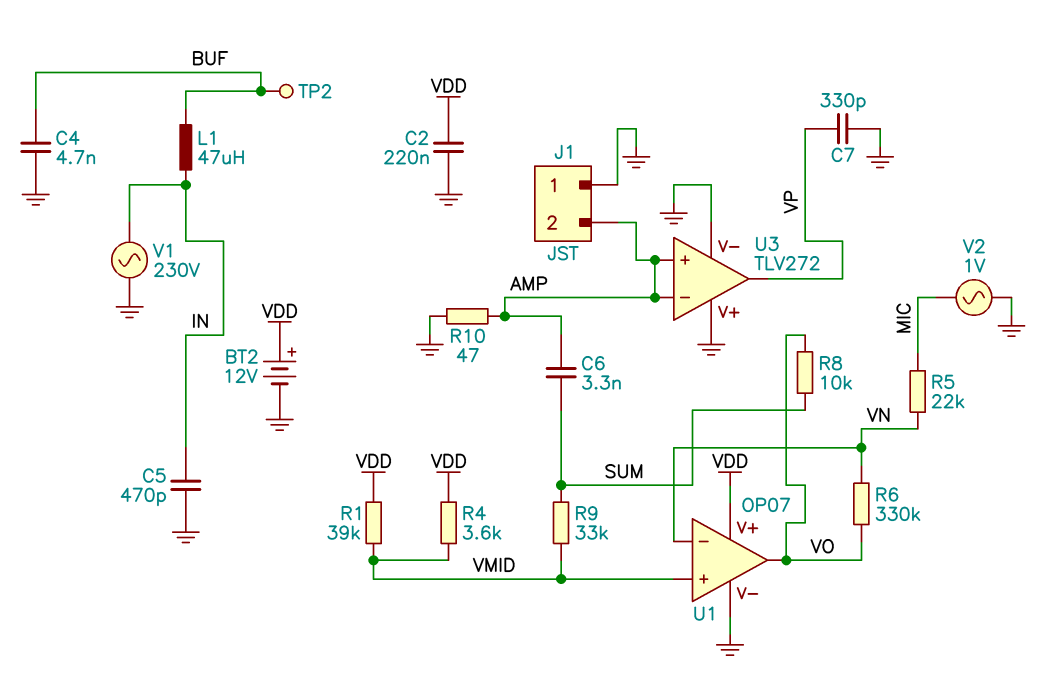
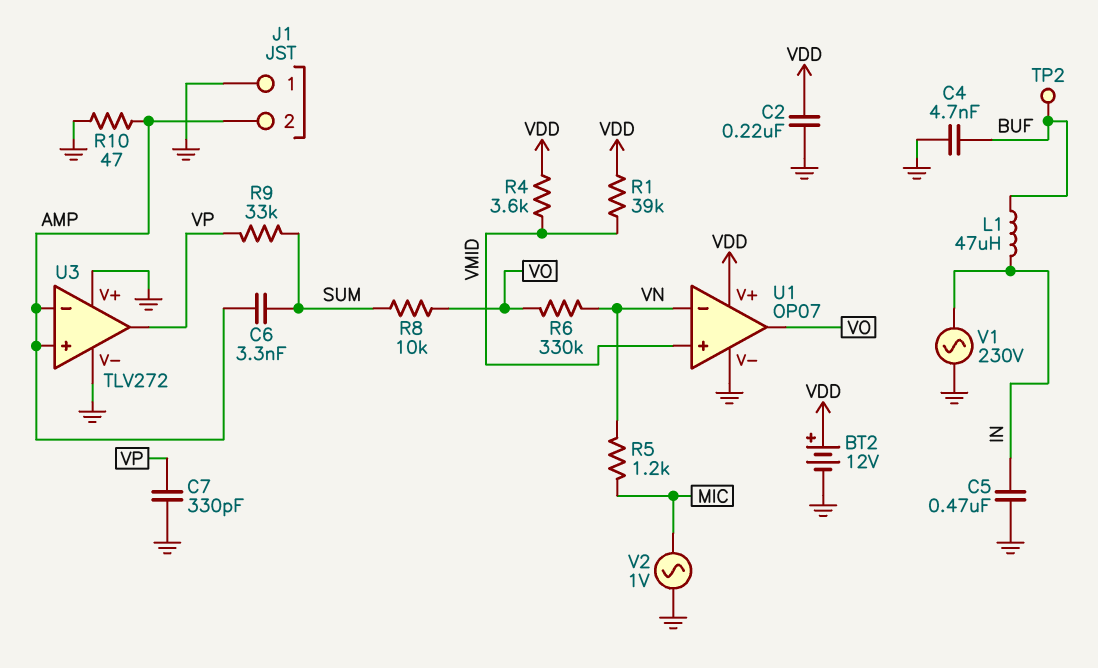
C5: 470pF (GND, IN) -> 470nF (GND, IN)
R5: 22k (MIC, VN) -> 1.2k (MIC, VN)
R9: 33k (SUM, VMID) -> 33k (SUM, VP)

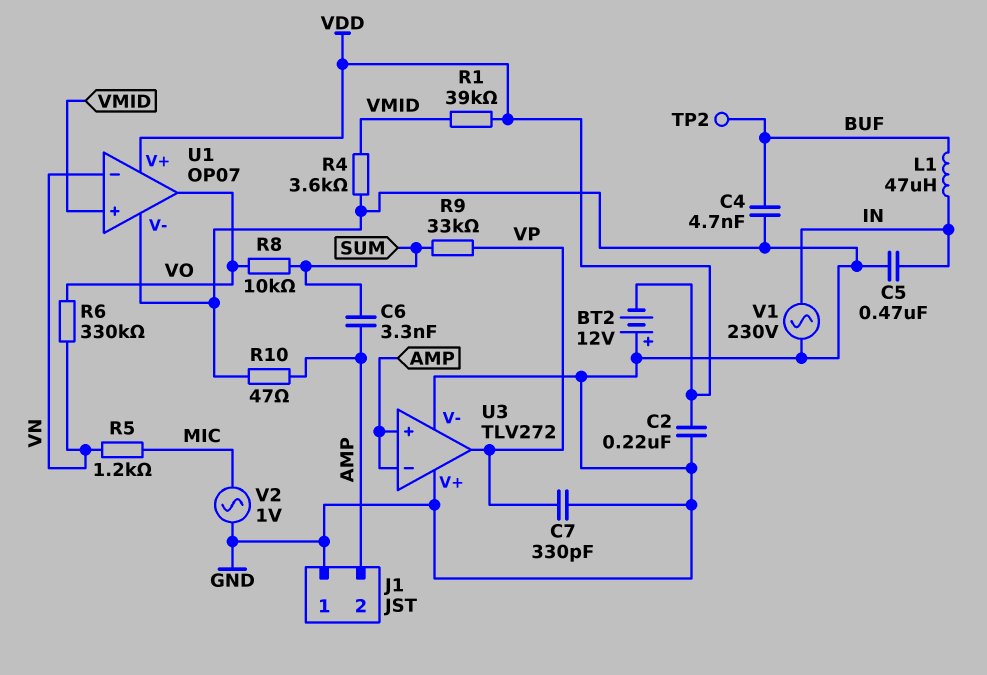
BT2: 12V (plus VDD, minus GND) -> 12V (plus GND, minus VDD)
R4: 3.6k (VDD, VMID) -> 3.6k (GND, VMID)

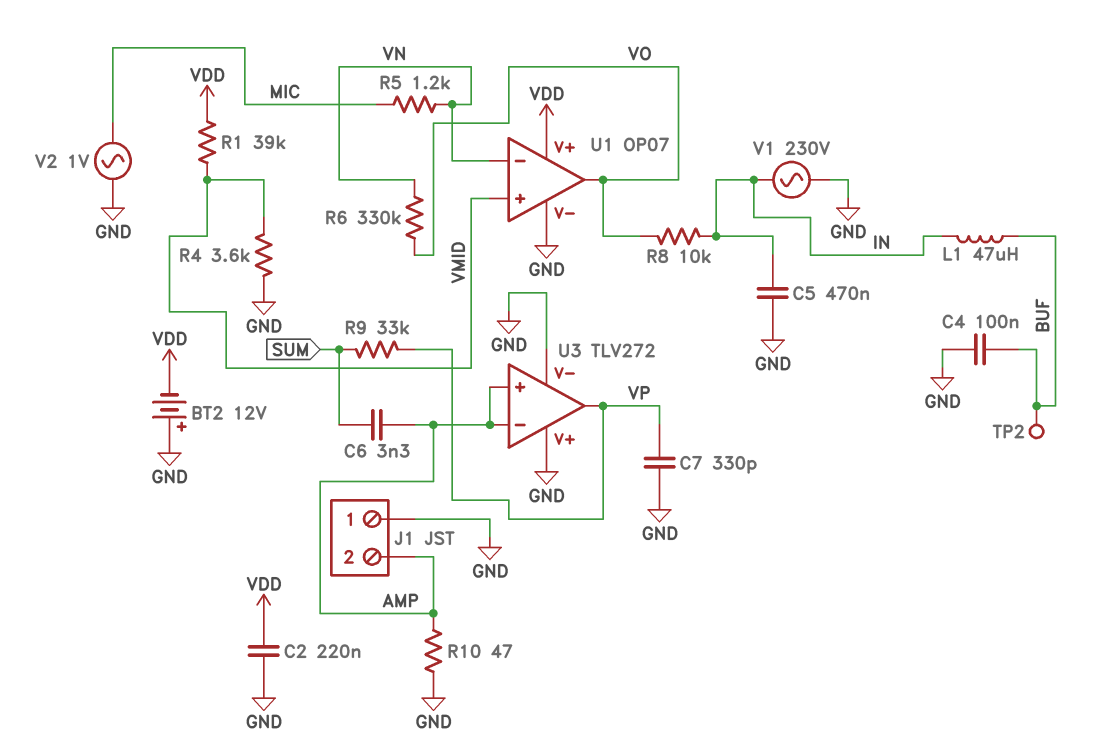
C4: 4.7nF (BUF, GND) -> 100nF (BUF, GND)
R8: 10k (SUM, VO) -> 10k (IN, VO)

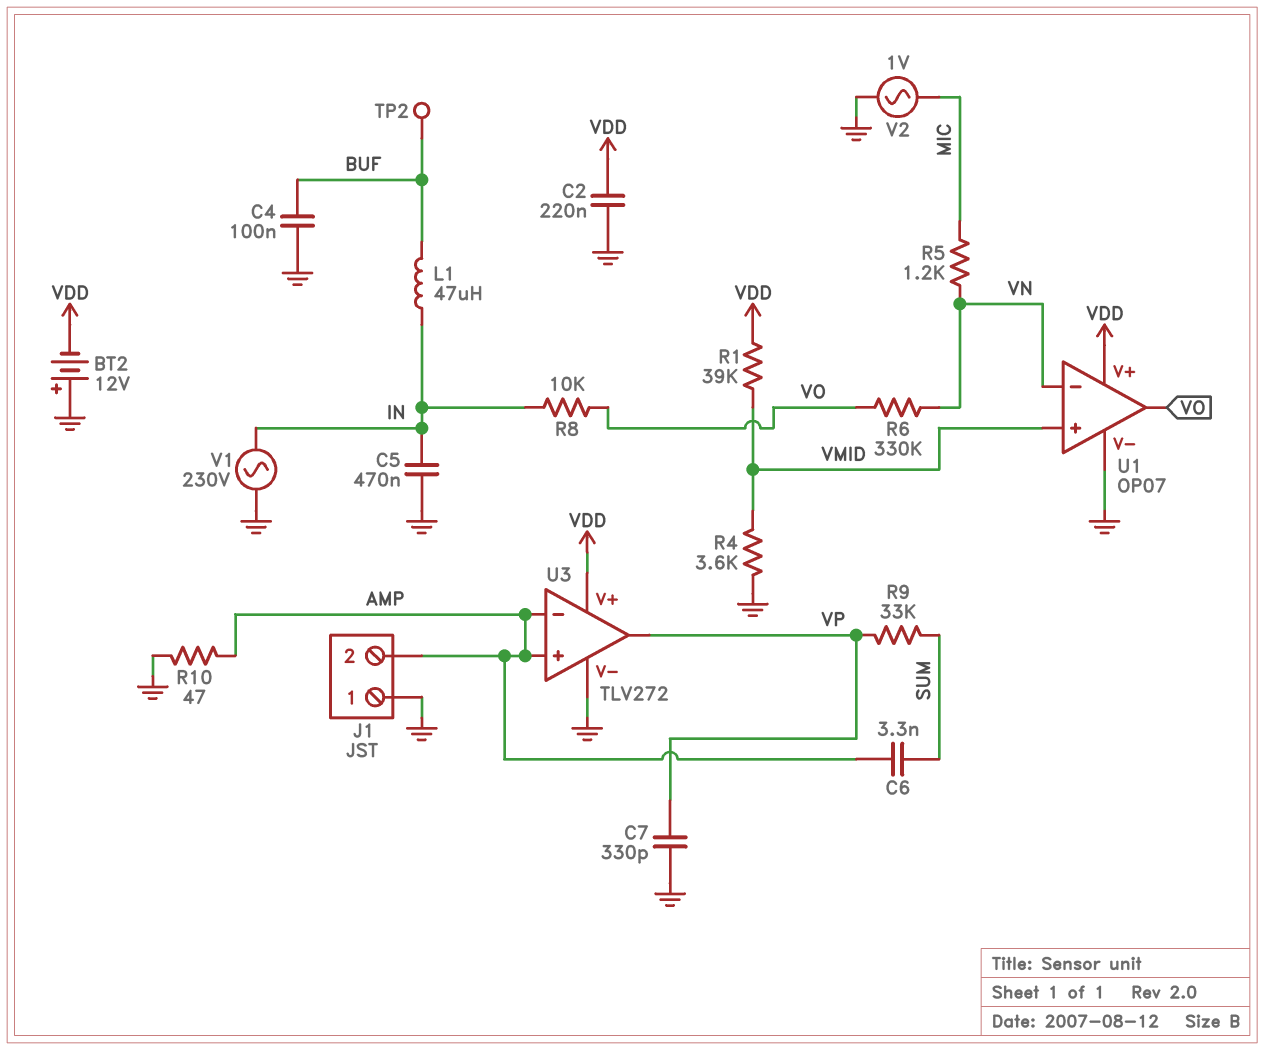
U3 pin V+: GND -> VDD

